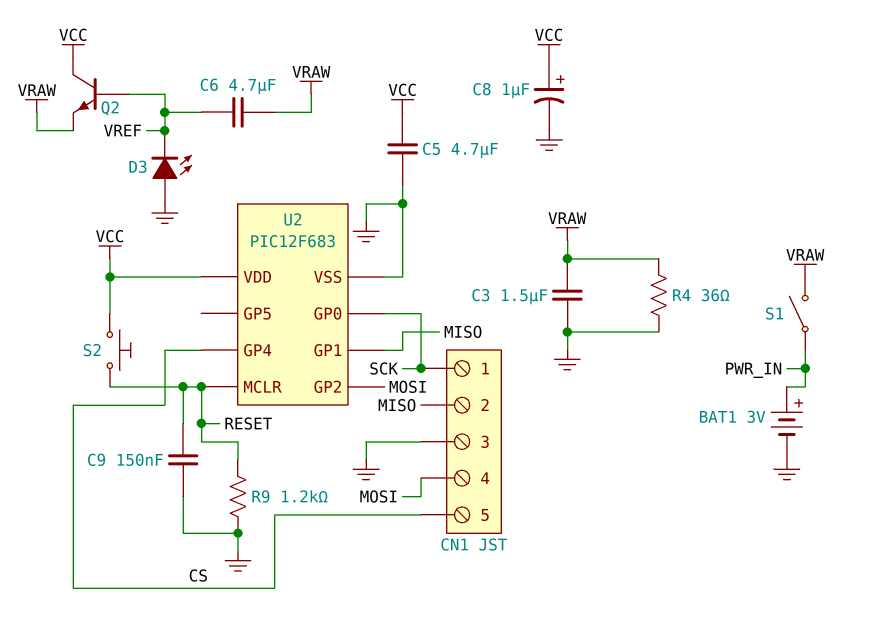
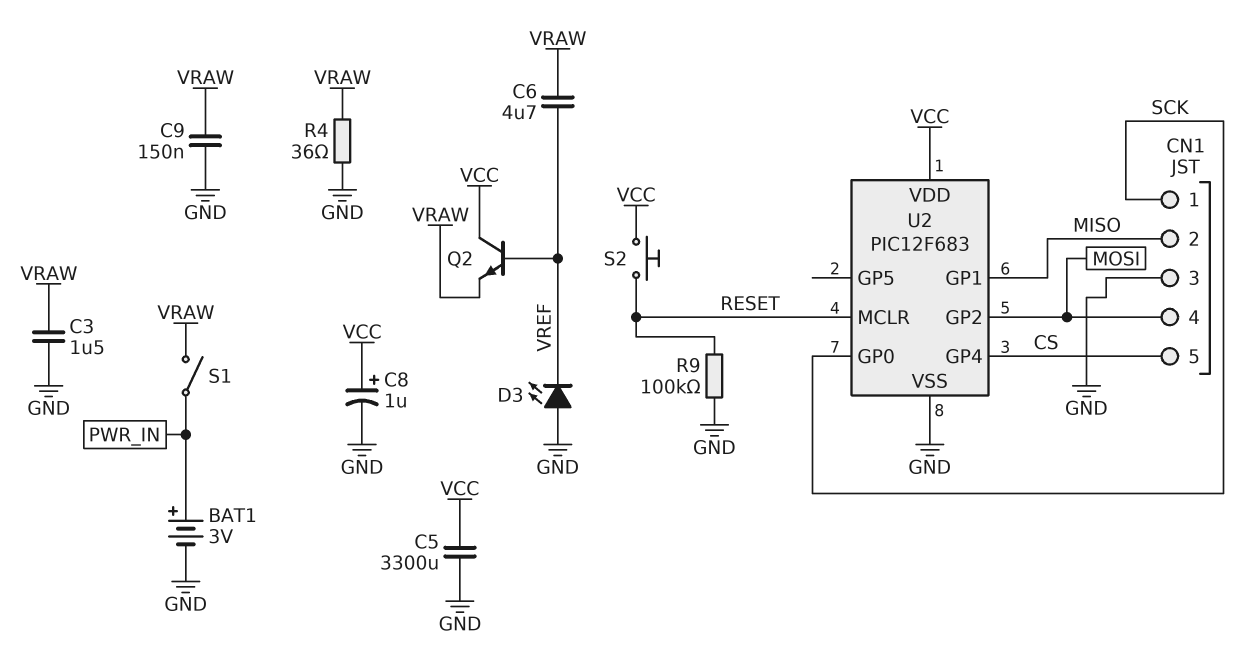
C5: 4.7uF (GND, VCC) -> 3300uF (GND, VCC)
C9: 150nF (GND, RESET) -> 150nF (GND, VRAW)
R9: 1.2k (GND, RESET) -> 100k (GND, RESET)

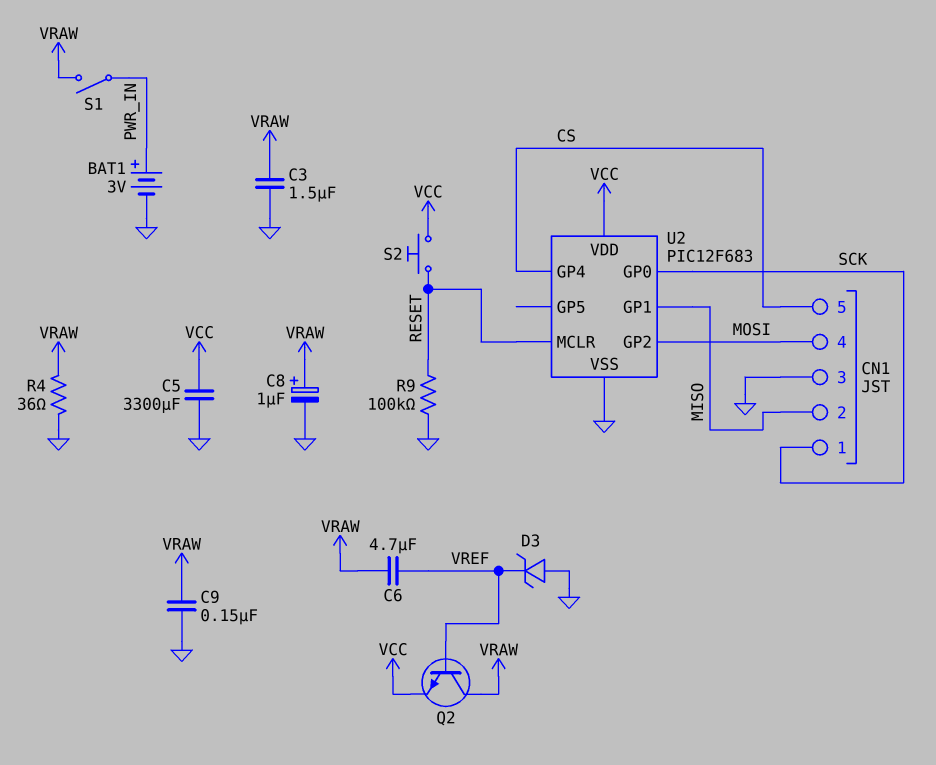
C8: 1uF (plus VCC, minus GND) -> 1uF (plus VRAW, minus GND)
D3: LED (A GND, K VREF) -> zener (A GND, K VREF)
Q2: NPN (B VREF, C VCC, E VRAW) -> NPN (B VREF, C VRAW, E VCC)

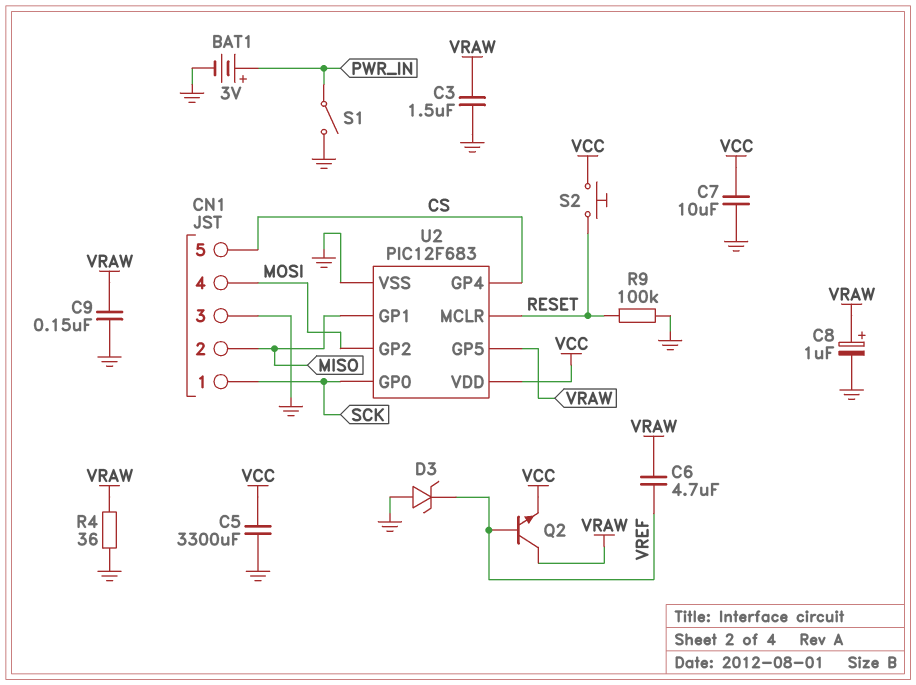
C7: none -> 10uF (GND, VCC)
S1: switch (PWR_IN, VRAW) -> switch (GND, PWR_IN)
U2 pin GP5: none -> VRAW

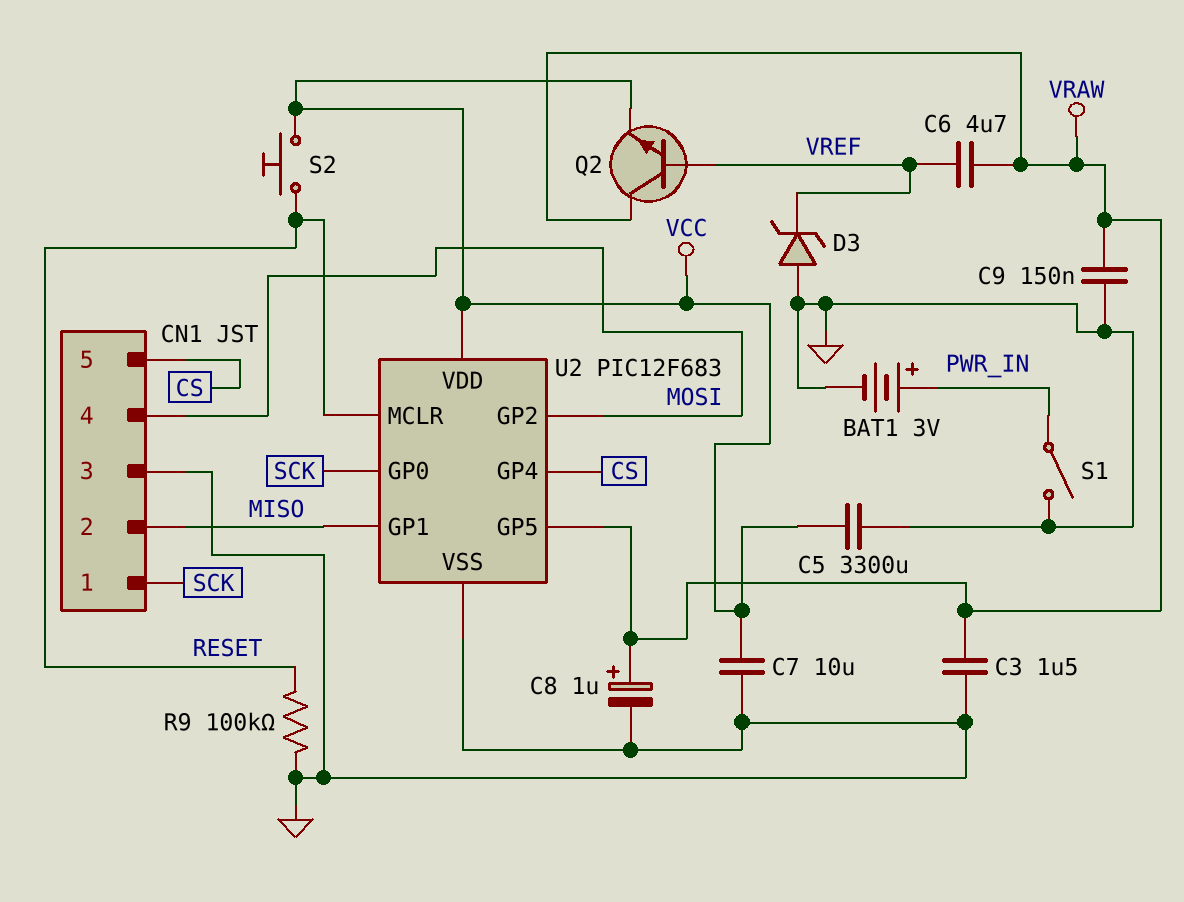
R4: 36 (GND, VRAW) -> none

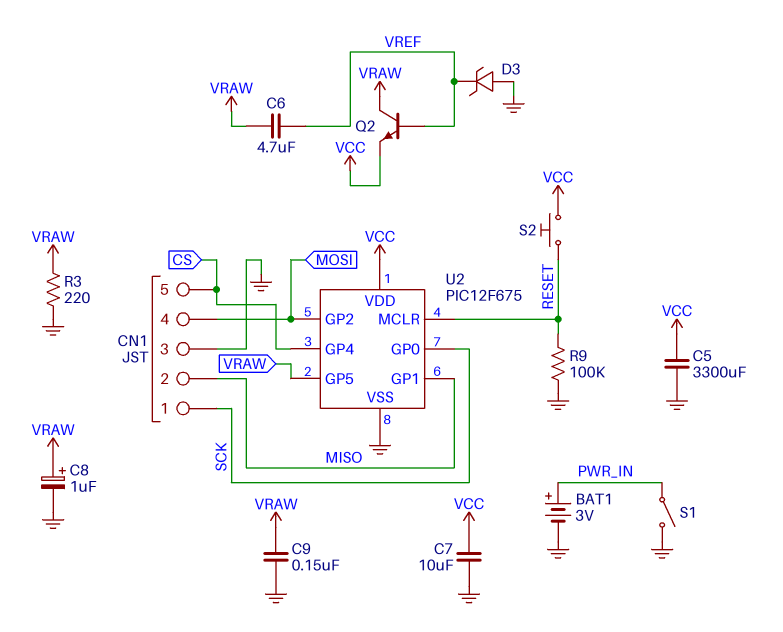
C3: 1.5uF (GND, VRAW) -> none
R3: none -> 220 (GND, VRAW)
U2: PIC12F683 -> PIC12F675

